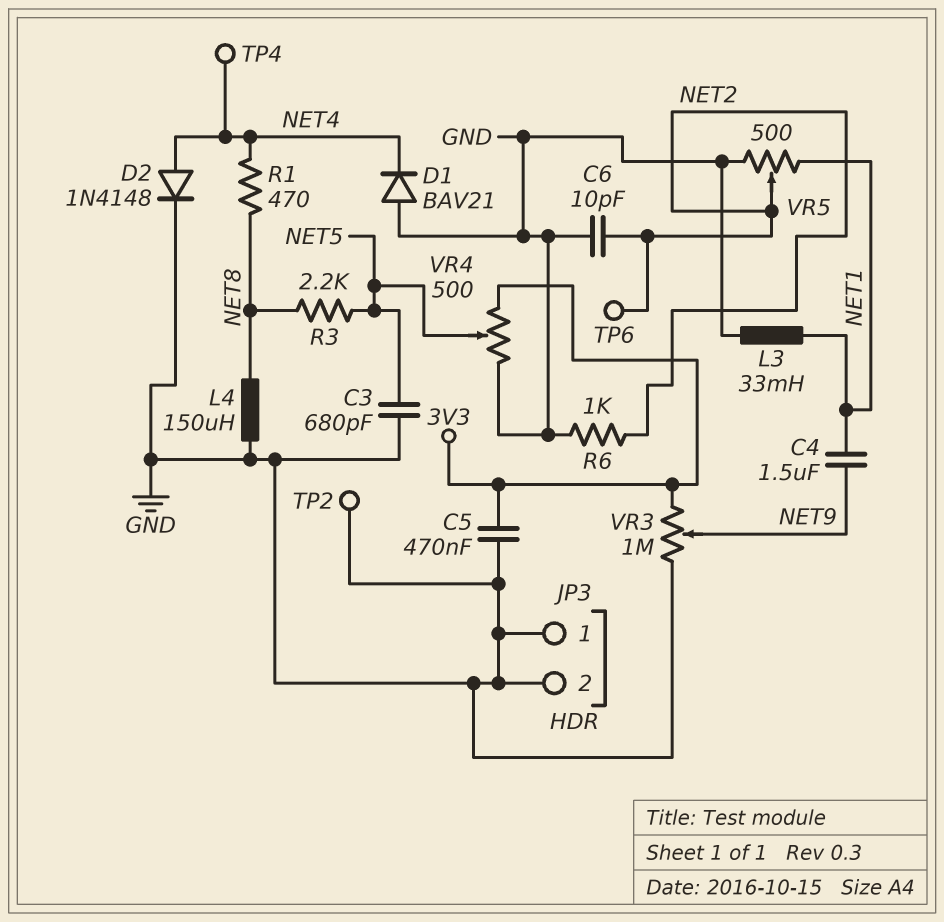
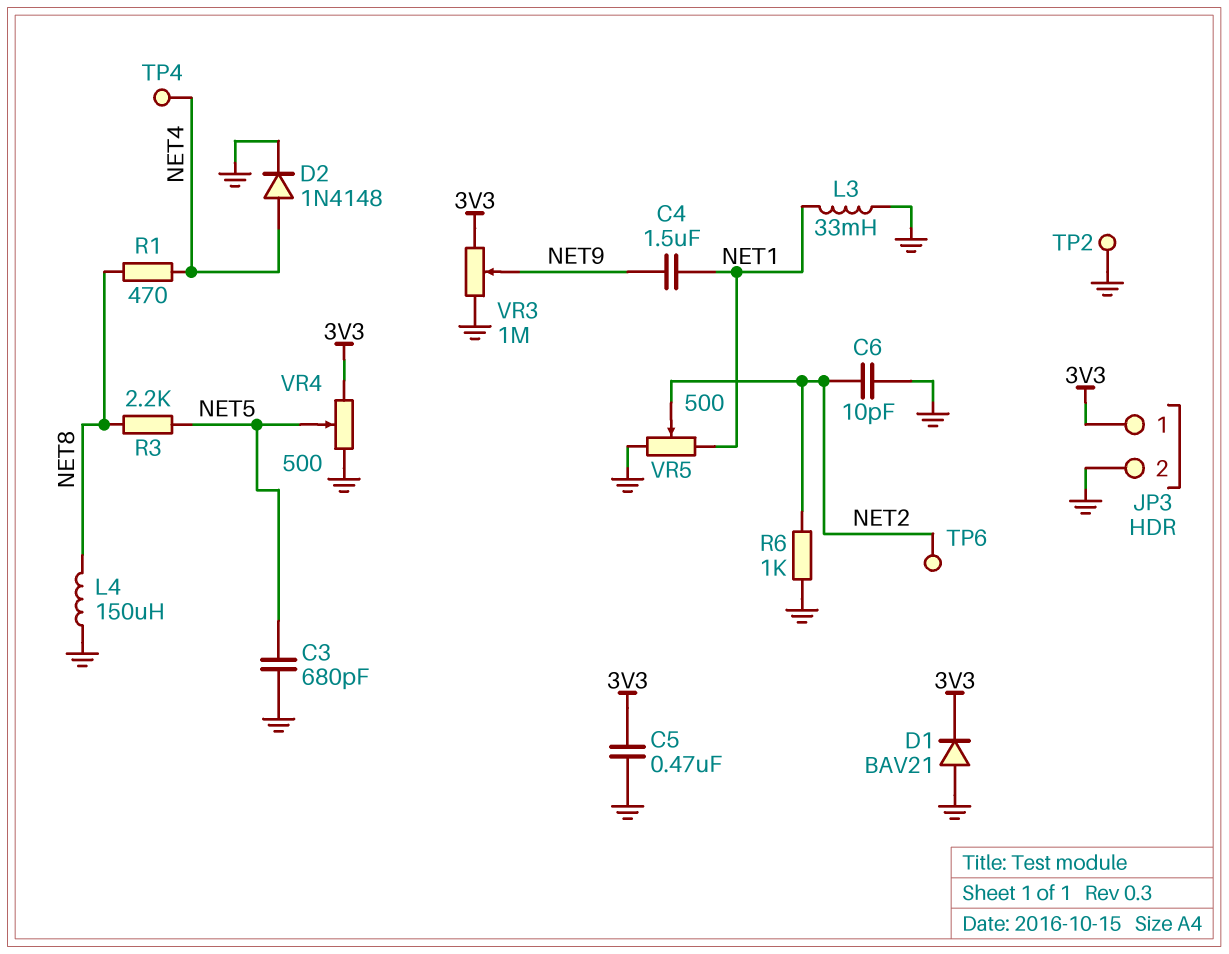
D1: diode BAV21 (A GND, K NET4) -> diode BAV21 (A GND, K 3V3)
JP3 pin 1: GND -> 3V3

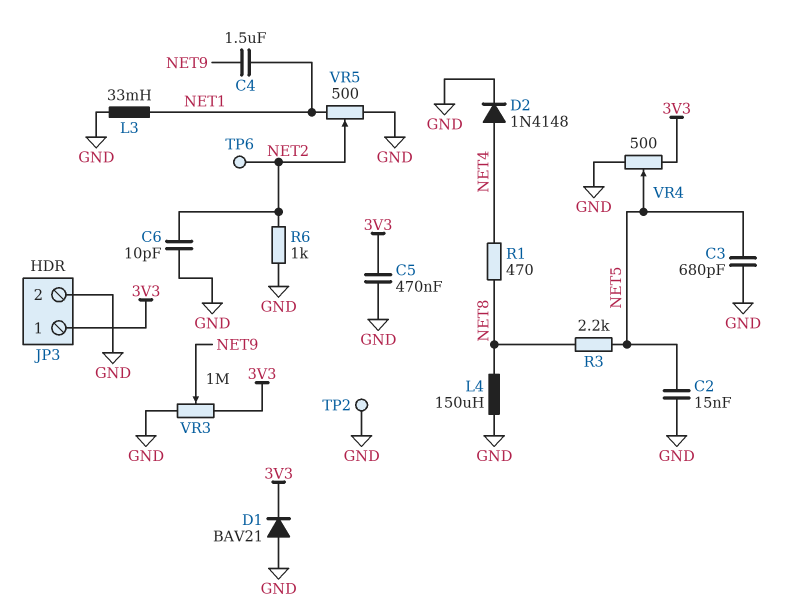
C2: none -> 15nF (GND, NET5)
TP4: test point (NET4) -> none

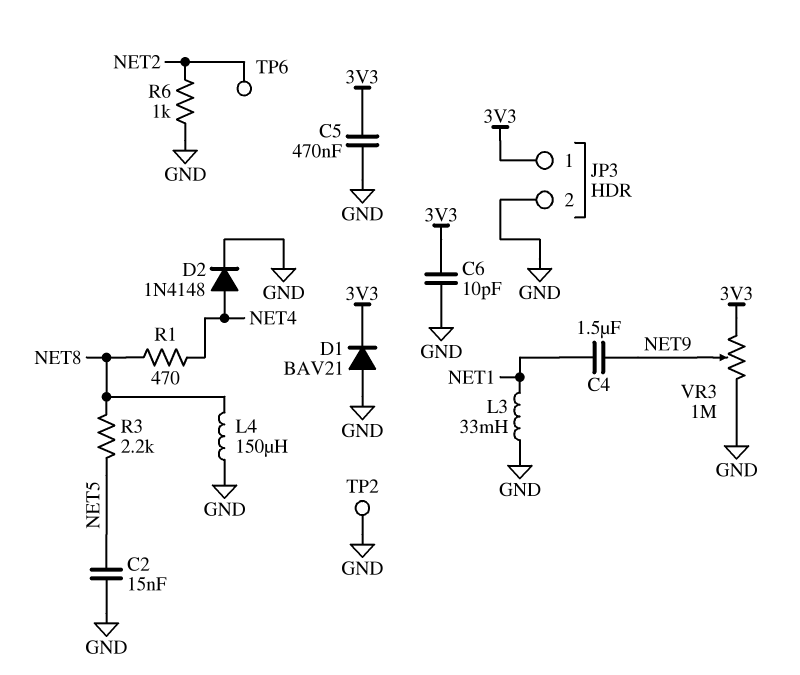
C3: 680pF (GND, NET5) -> none
C6: 10pF (GND, NET2) -> 10pF (3V3, GND)
VR4: 500 (3V3, GND, wiper NET5) -> none
VR5: 500 (GND, NET1, wiper NET2) -> none

